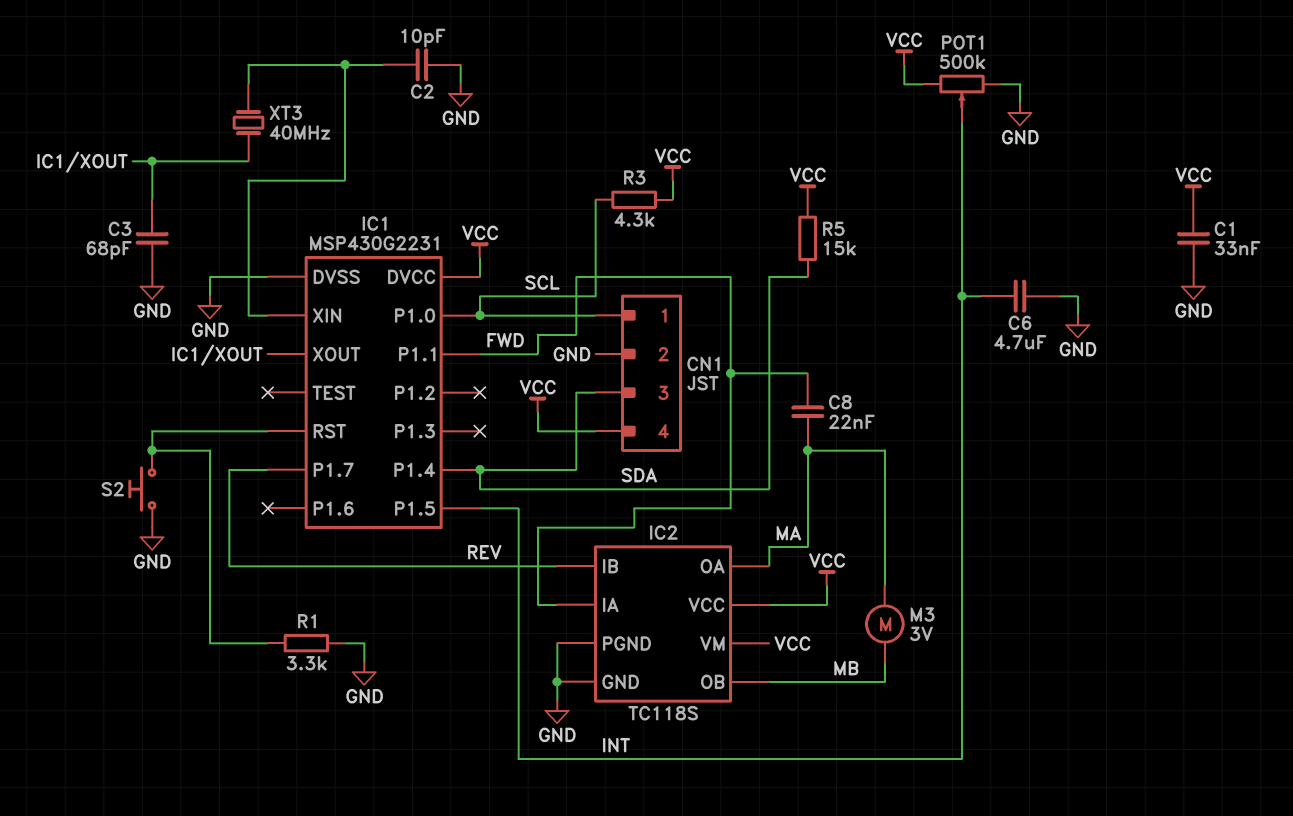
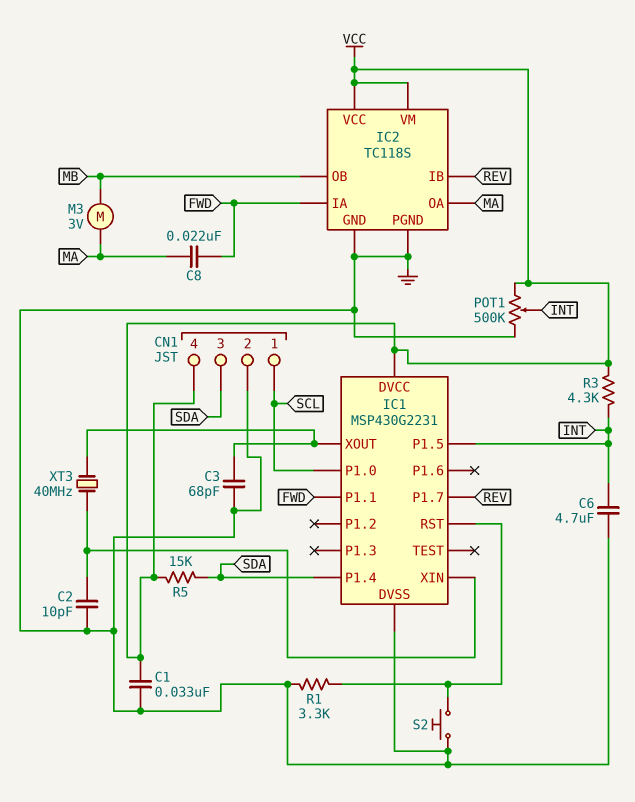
R3: 4.3k (SCL, VCC) -> 4.3k (INT, VCC)

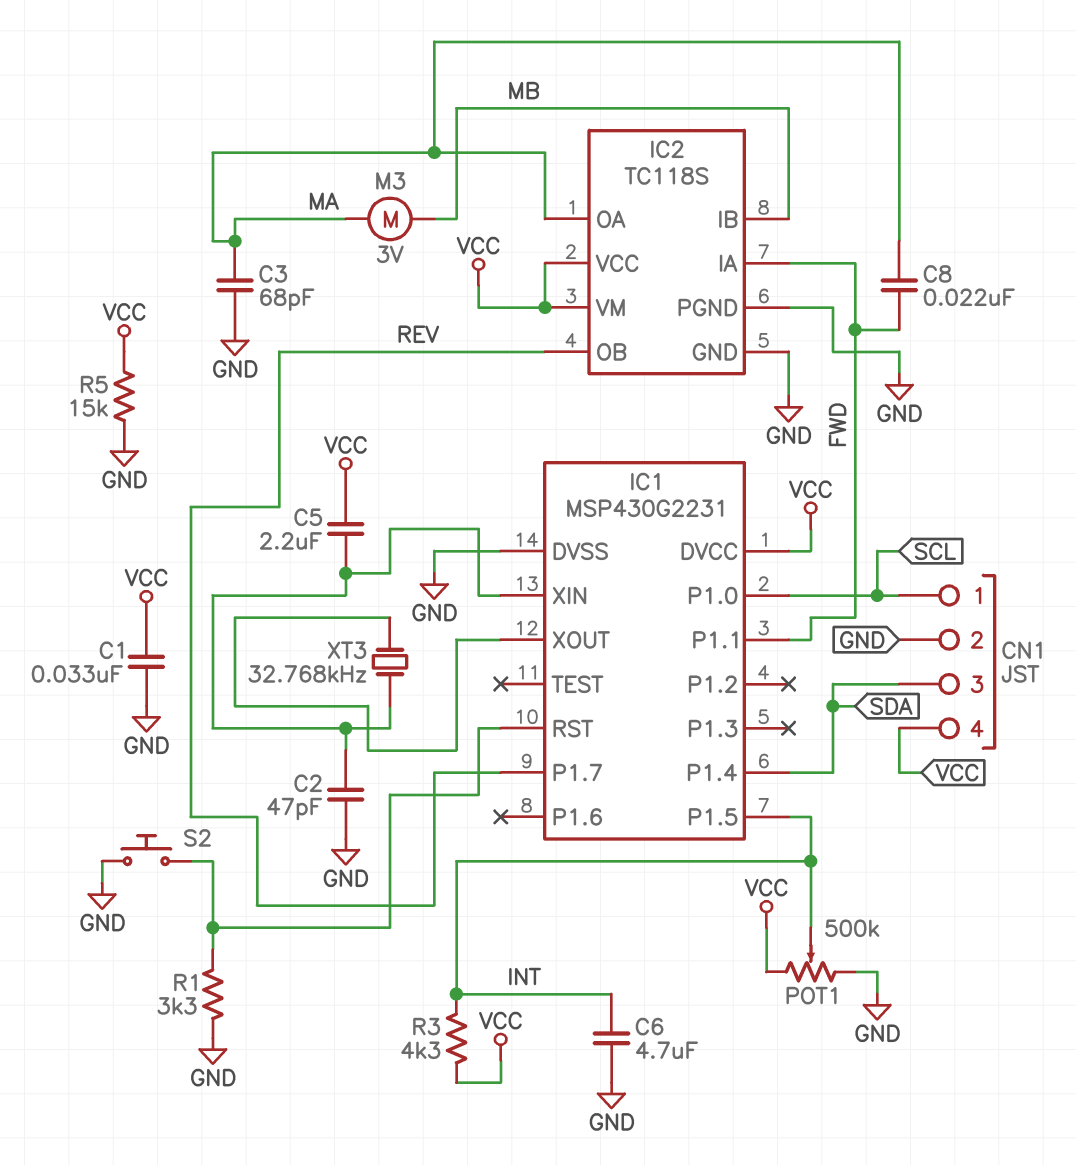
C2: 10pF (GND, IC1/XIN) -> 47pF (GND, IC1/XIN)
C3: 68pF (GND, IC1/XOUT) -> 68pF (GND, MA)
C5: none -> 2.2uF (IC1/XIN, VCC)
IC2 pin IB: REV -> MB
IC2 pin OB: MB -> REV
R5: 15k (SDA, VCC) -> 15k (GND, VCC)
XT3: 40MHz (IC1/XIN, IC1/XOUT) -> 32.768kHz (IC1/XIN, IC1/XOUT)

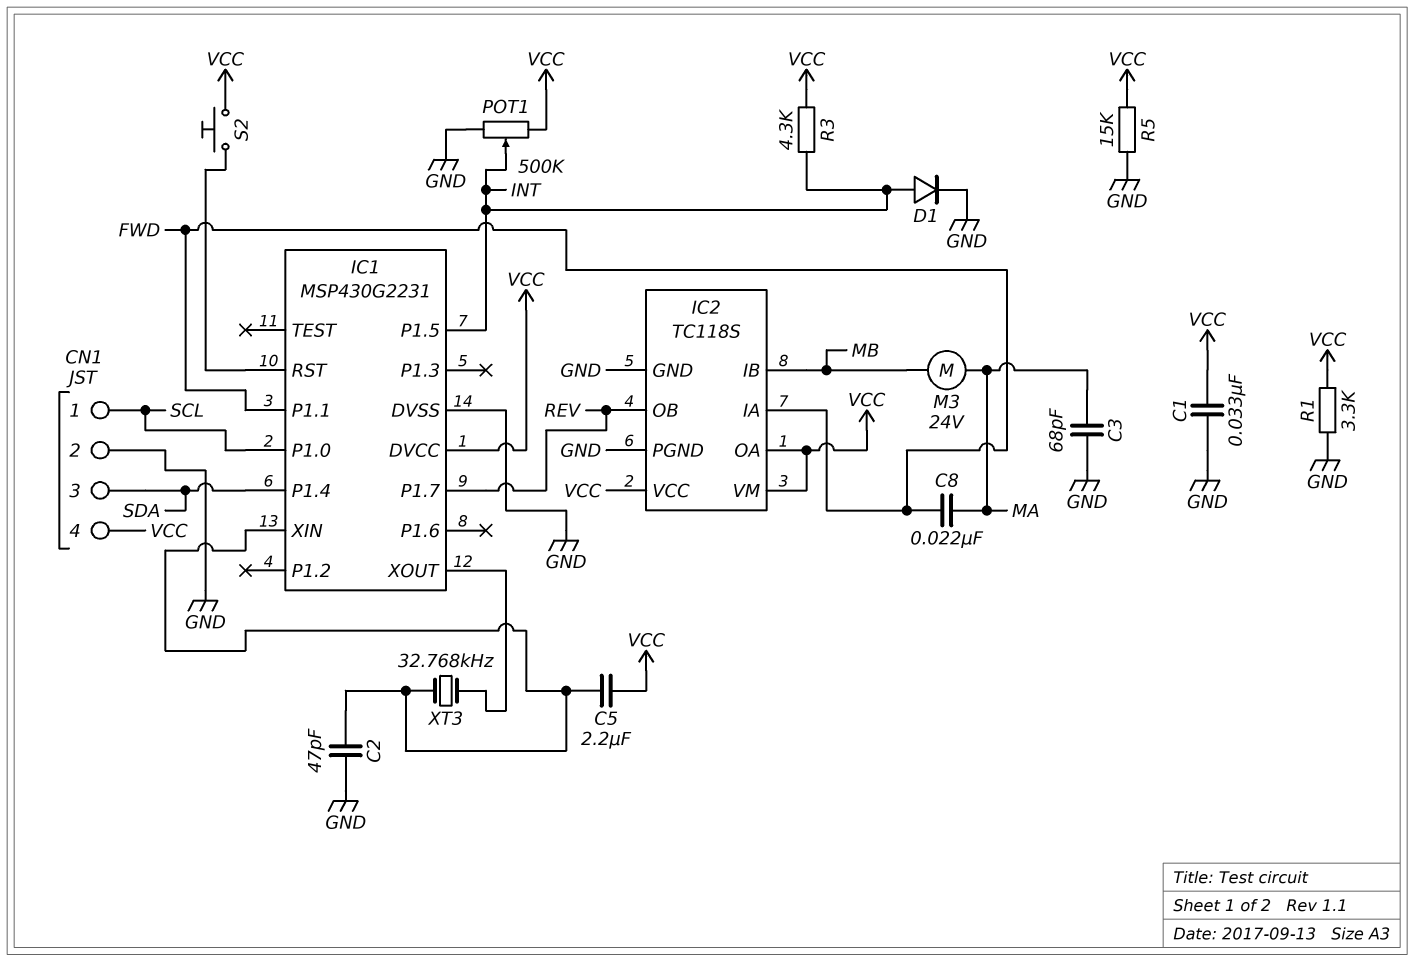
C6: 4.7uF (GND, INT) -> none
D1: none -> diode (A INT, K GND)
IC2 pin OA: MA -> VCC
M3: motor 3V (MA, MB) -> motor 24V (MA, MB)
R1: 3.3k (GND, IC1/RST) -> 3.3k (GND, VCC)
S2: button (GND, IC1/RST) -> button (IC1/RST, VCC)

